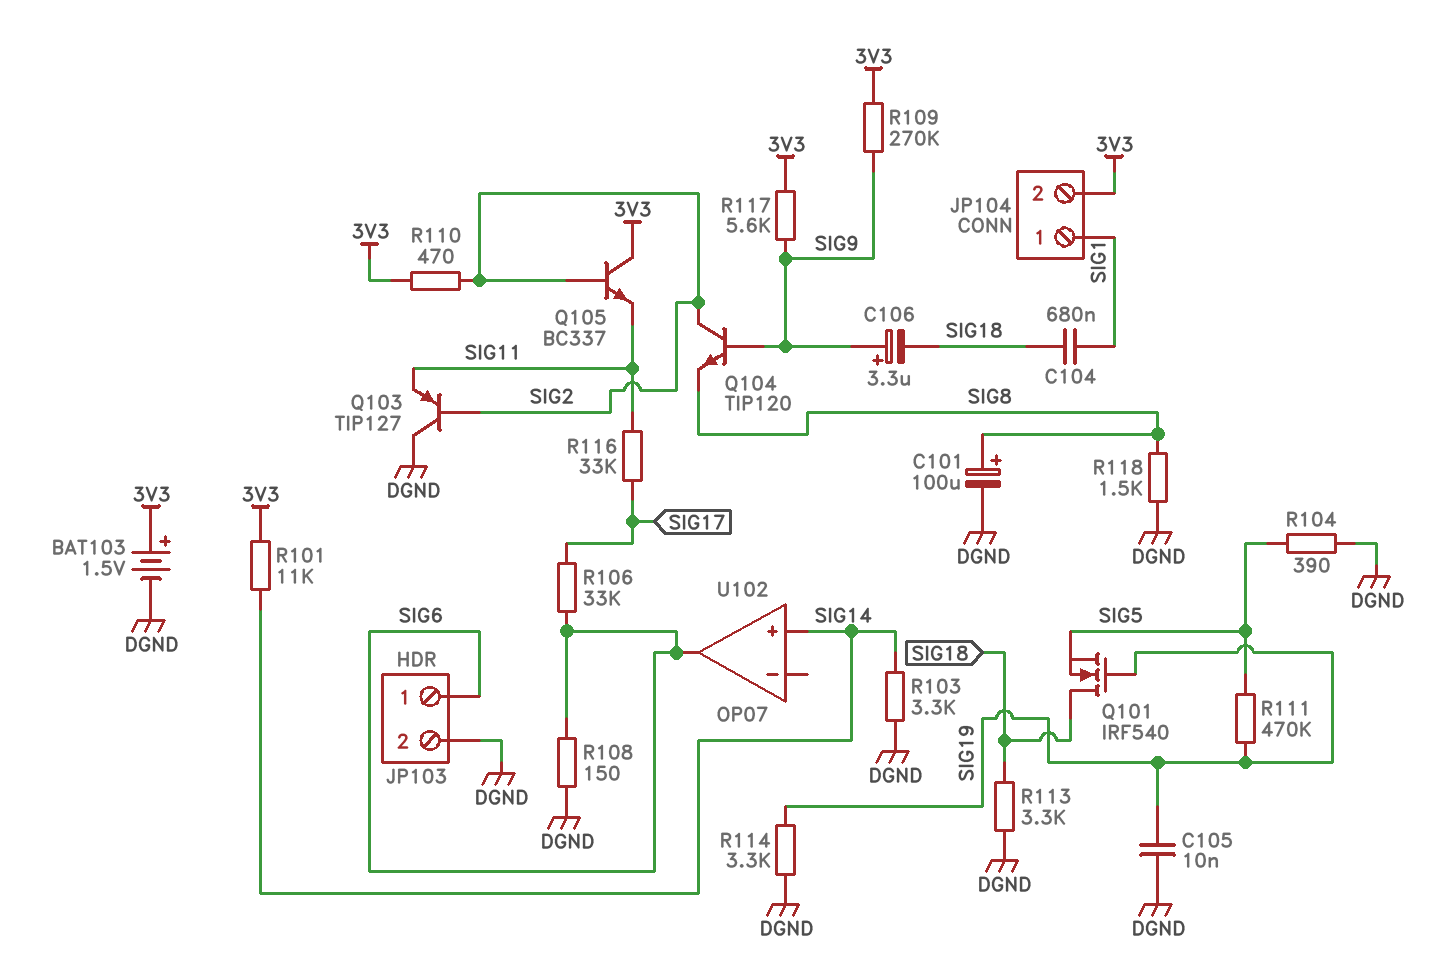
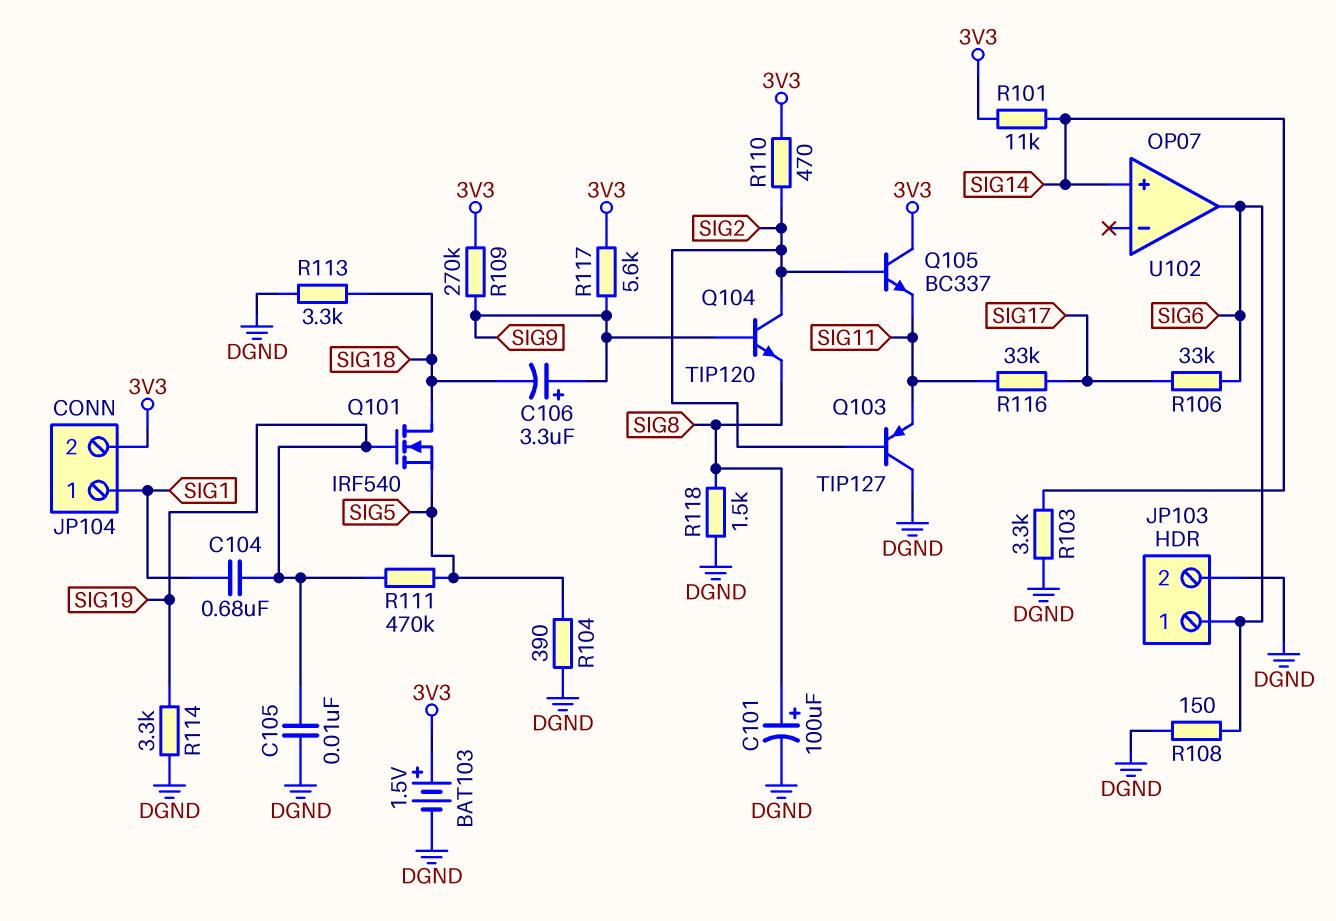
C104: 680nF (SIG1, SIG18) -> 680nF (SIG1, SIG19)

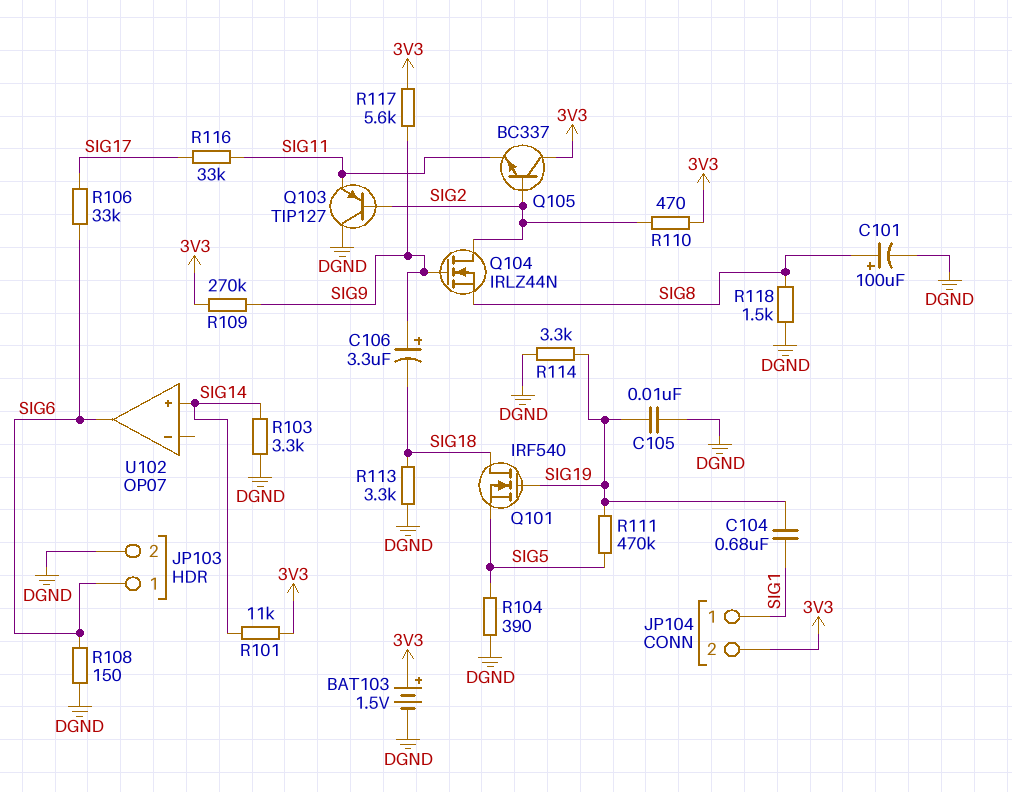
Q104: NPN TIP120 (B SIG9, C SIG2, E SIG8) -> NMOS IRLZ44N (G SIG9, D SIG2, S SIG8)

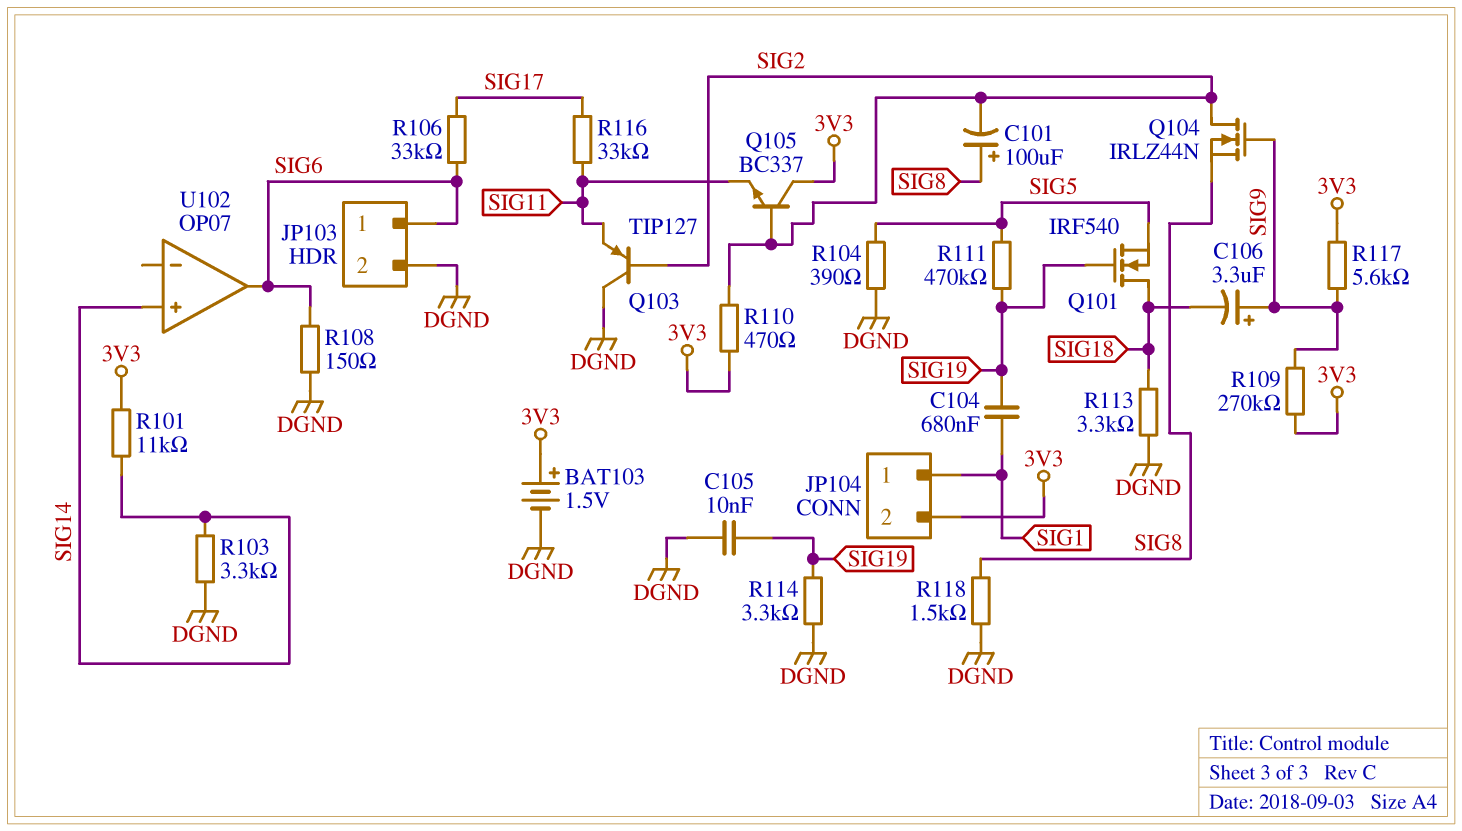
C101: 100uF (plus SIG8, minus DGND) -> 100uF (plus SIG8, minus SIG2)

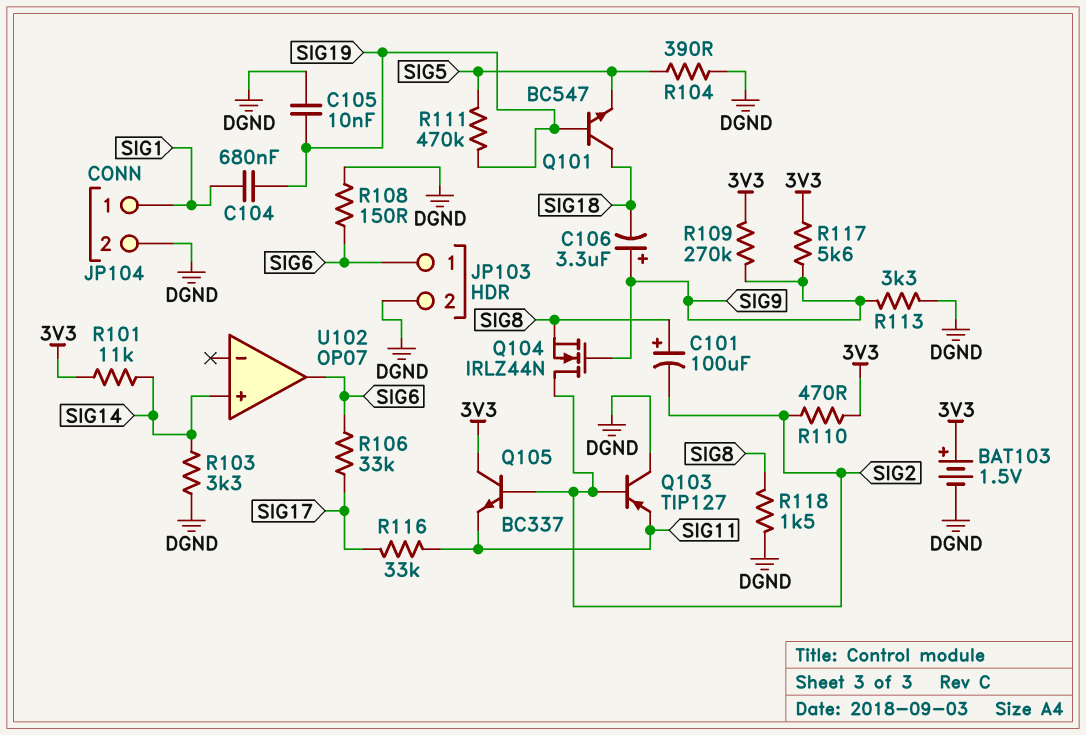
JP104 pin 2: 3V3 -> DGND
Q101: NMOS IRF540 (G SIG19, D SIG18, S SIG5) -> NPN BC547 (B SIG19, C SIG18, E SIG5)
R113: 3.3k (DGND, SIG18) -> 3.3k (DGND, SIG9)
R114: 3.3k (DGND, SIG19) -> none

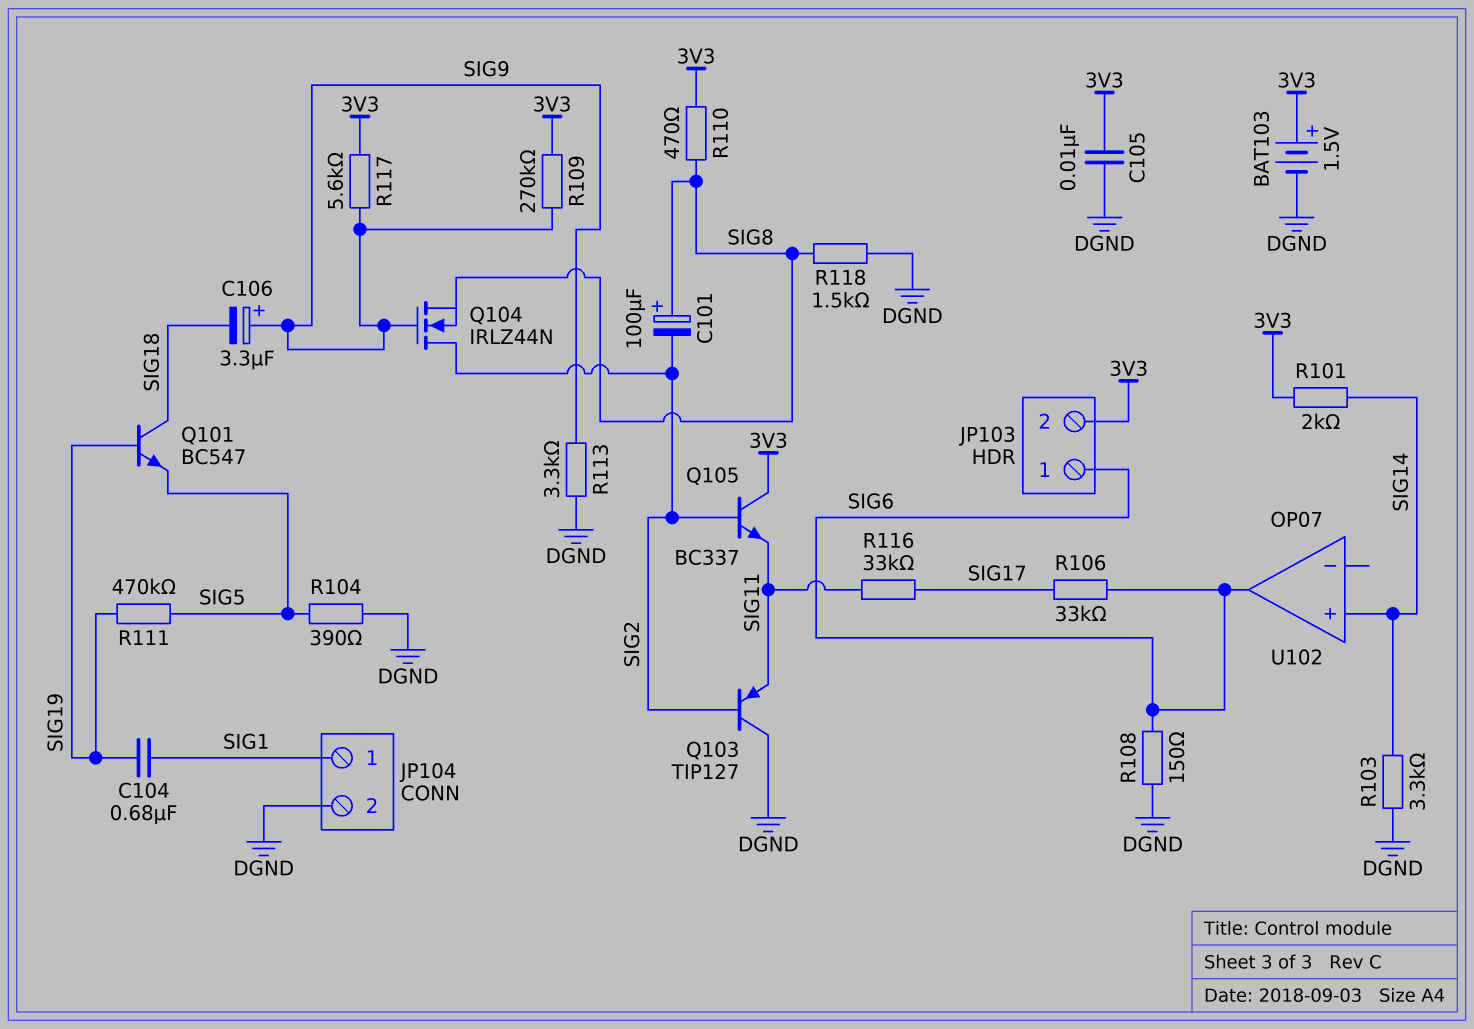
C105: 10nF (DGND, SIG19) -> 10nF (3V3, DGND)
JP103 pin 2: DGND -> 3V3
R101: 11k (3V3, SIG14) -> 2k (3V3, SIG14)
R110: 470 (3V3, SIG2) -> 470 (3V3, SIG8)

